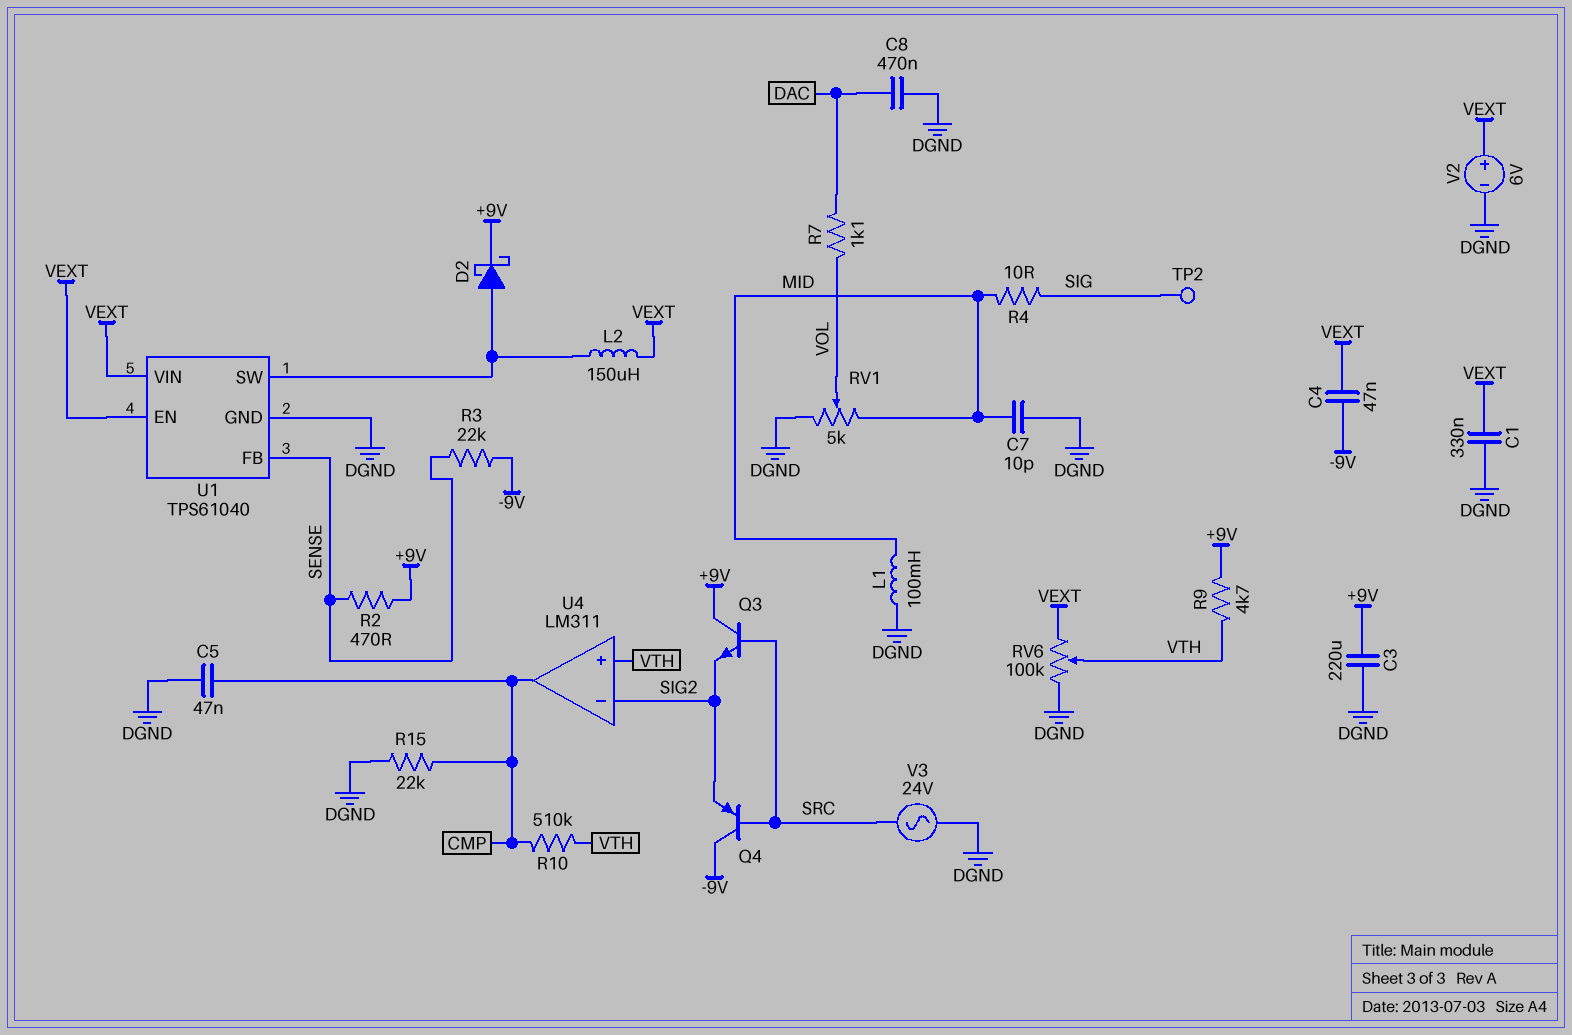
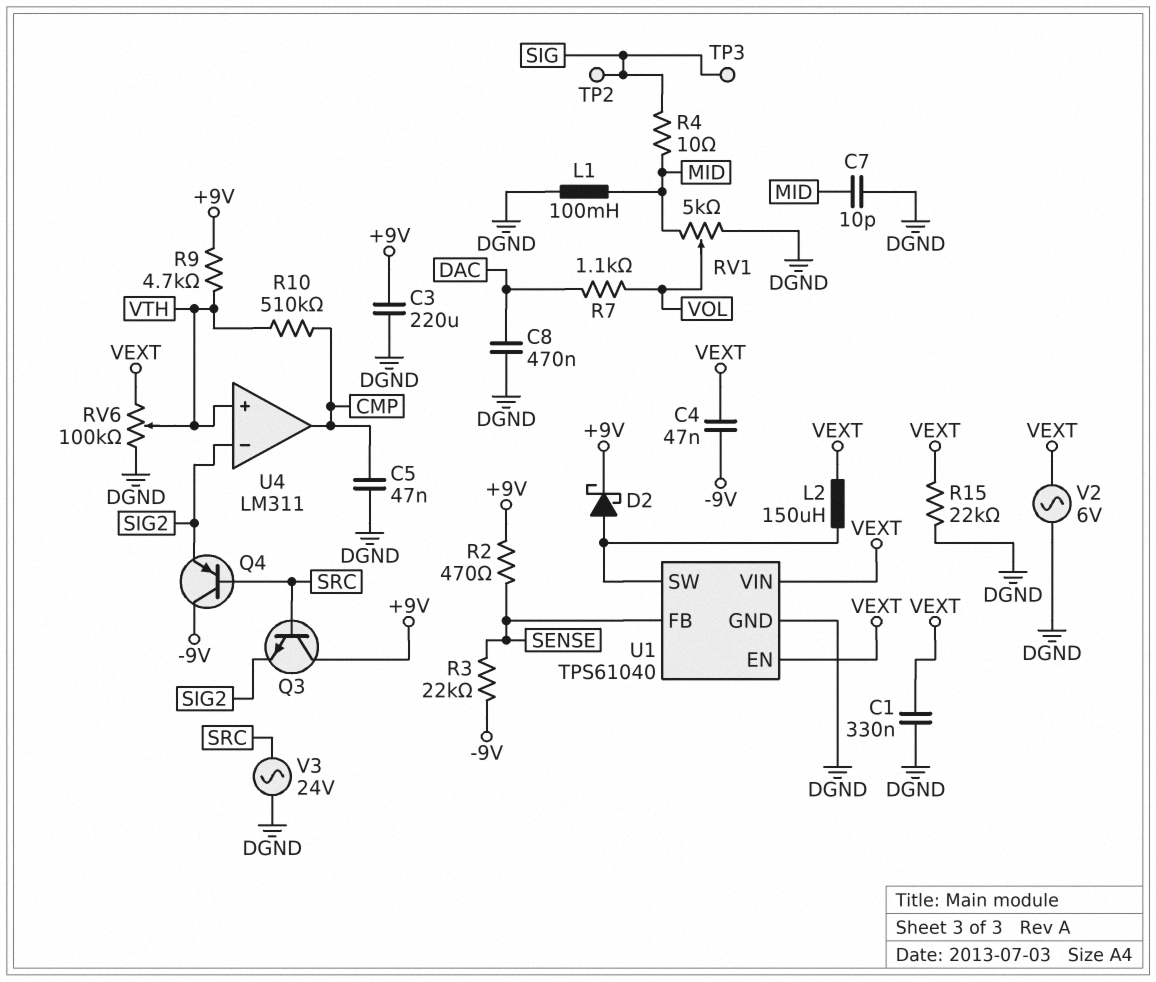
R15: 22k (CMP, DGND) -> 22k (DGND, VEXT)
TP3: none -> test point (SIG)
V2: 6V (plus VEXT, minus DGND) -> AC 6V (DGND, VEXT)

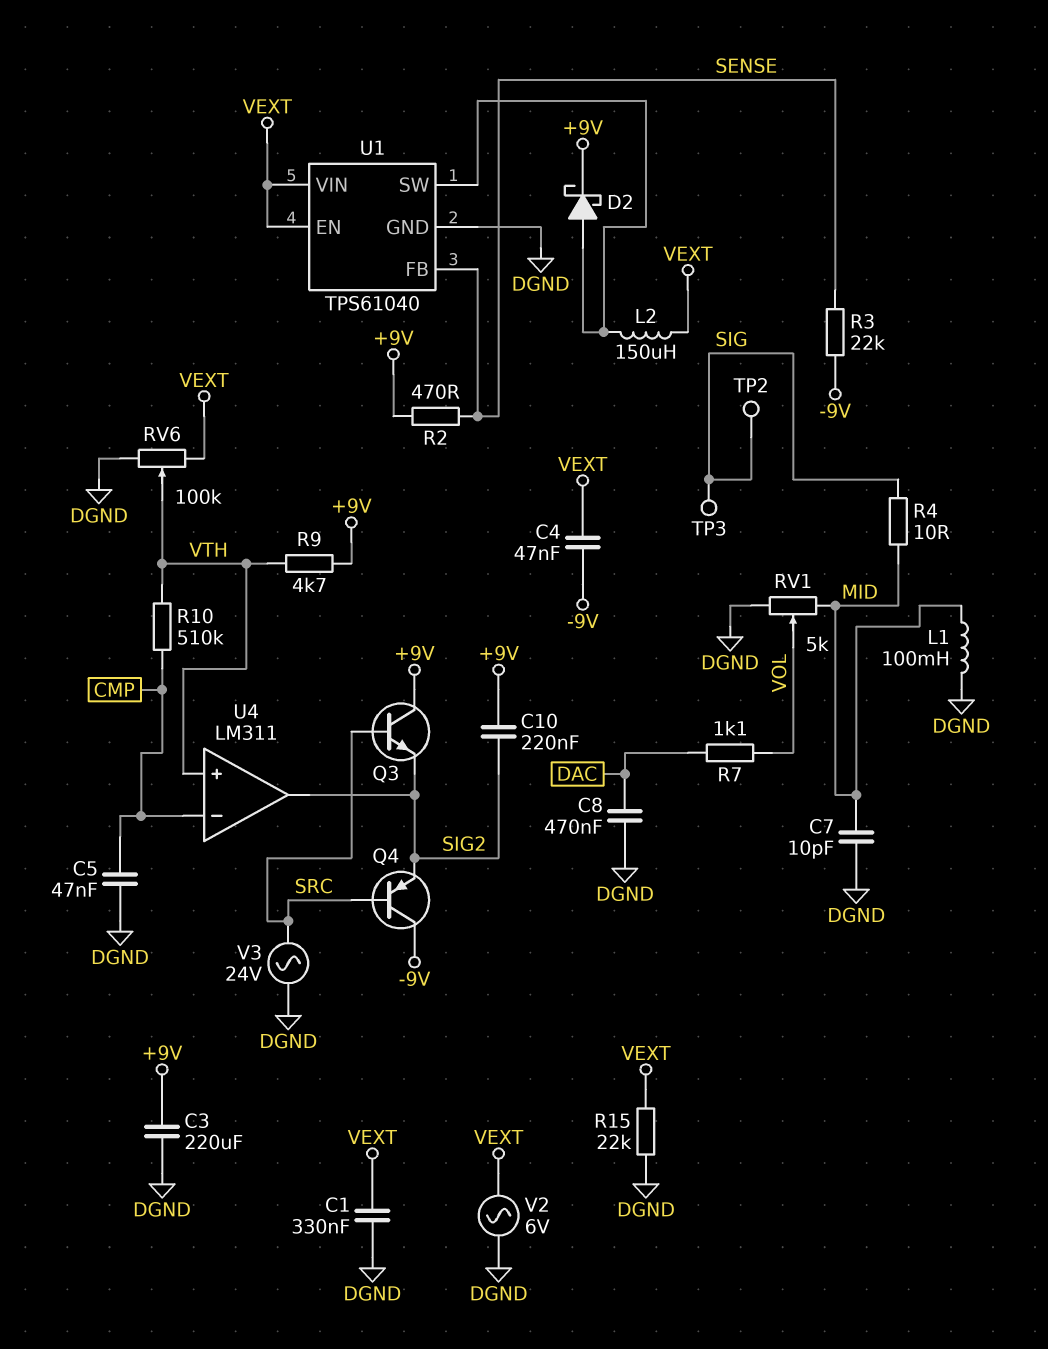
C10: none -> 220nF (+9V, SIG2)
U4 pin in-: SIG2 -> CMP
U4 pin out: CMP -> SIG2

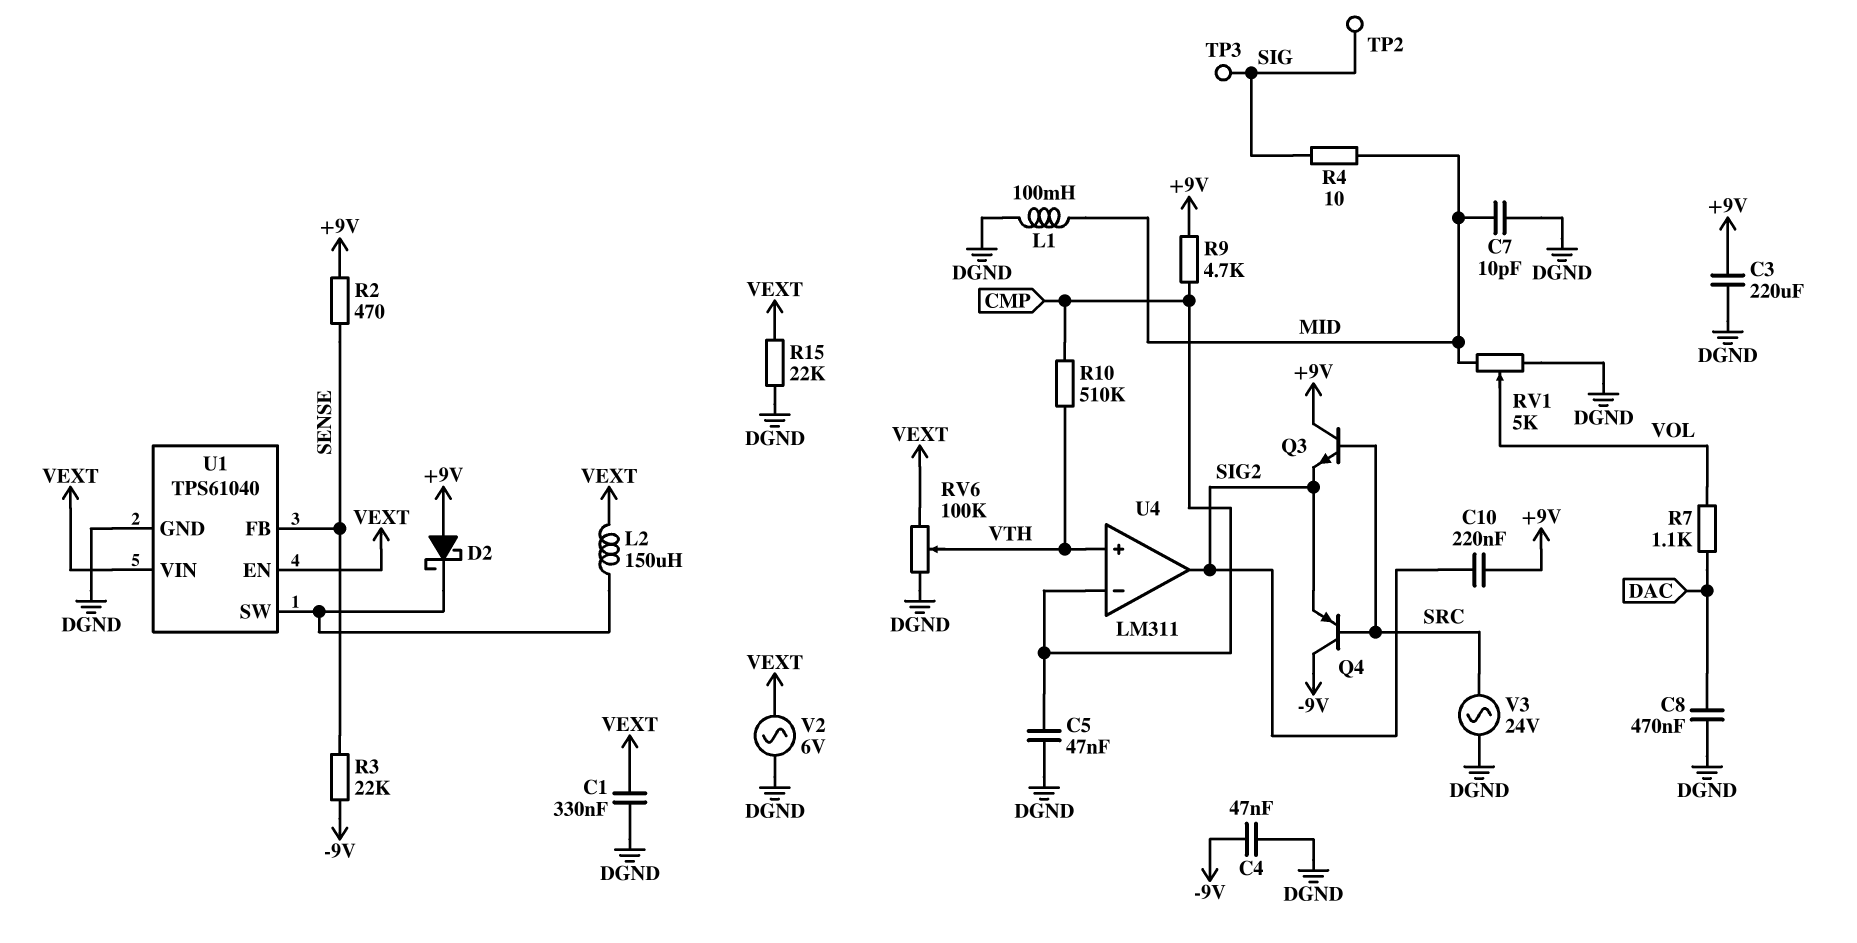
C4: 47nF (-9V, VEXT) -> 47nF (-9V, DGND)
D2: schottky (A U1/SW, K +9V) -> schottky (A +9V, K U1/SW)
R9: 4.7k (+9V, VTH) -> 4.7k (+9V, CMP)

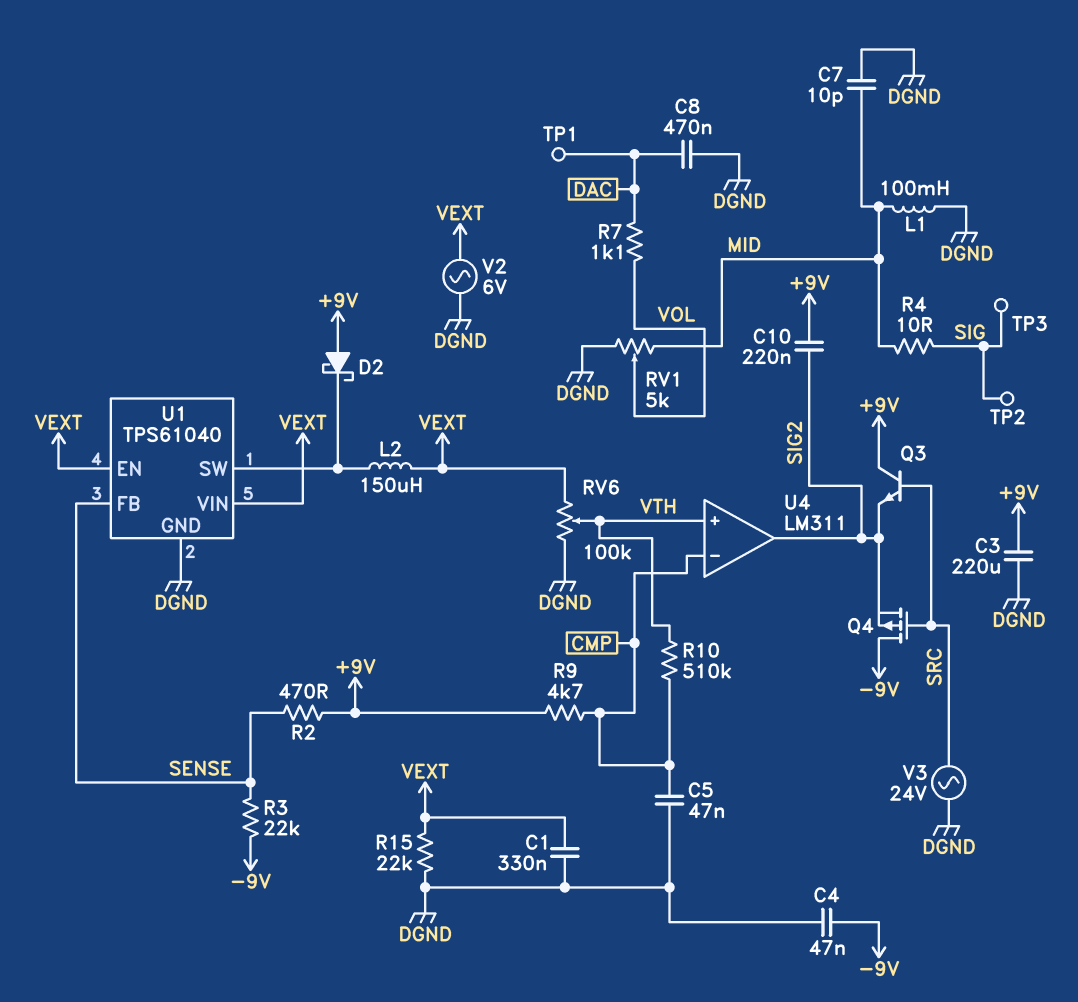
Q4: PNP (B SRC, C -9V, E SIG2) -> PMOS (G SRC, D -9V, S SIG2)
TP1: none -> test point (DAC)

